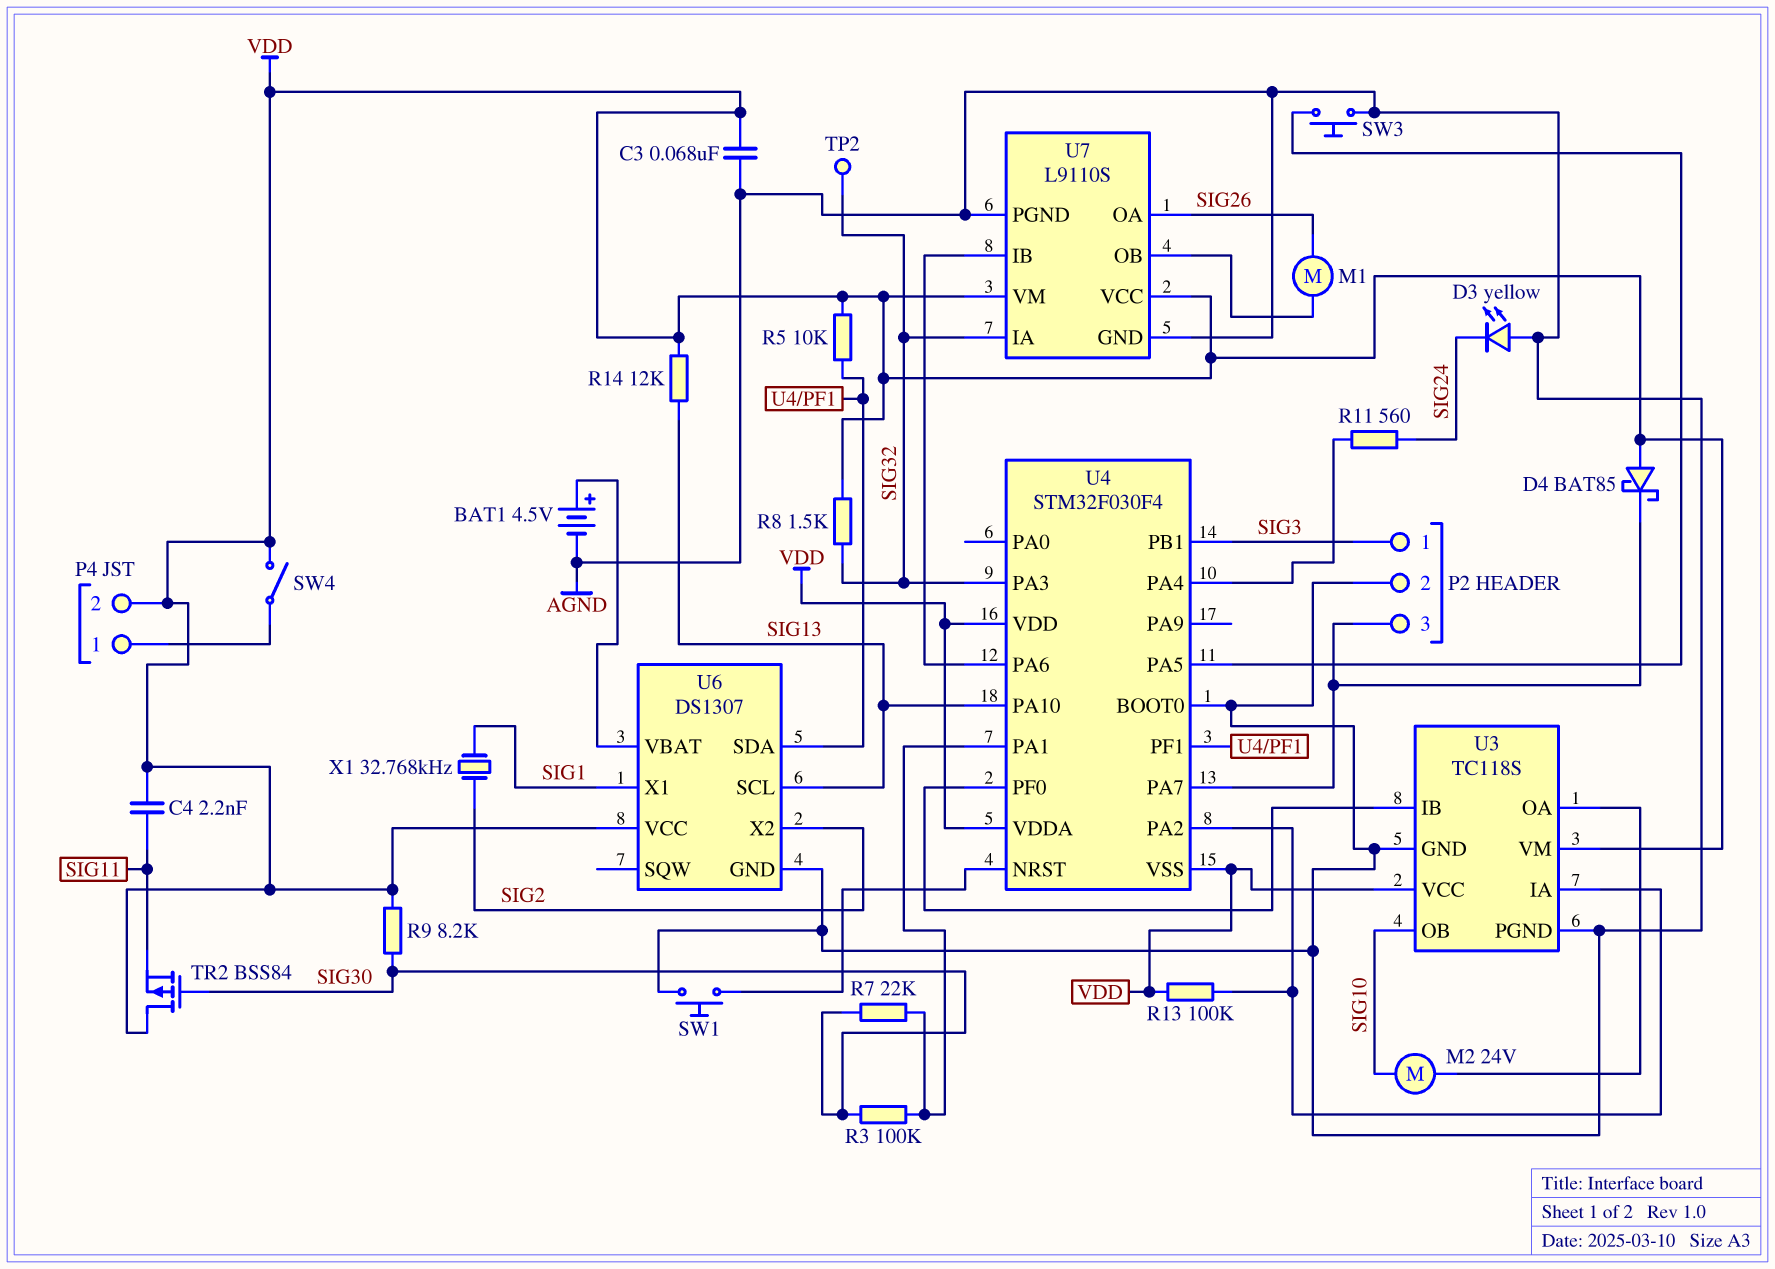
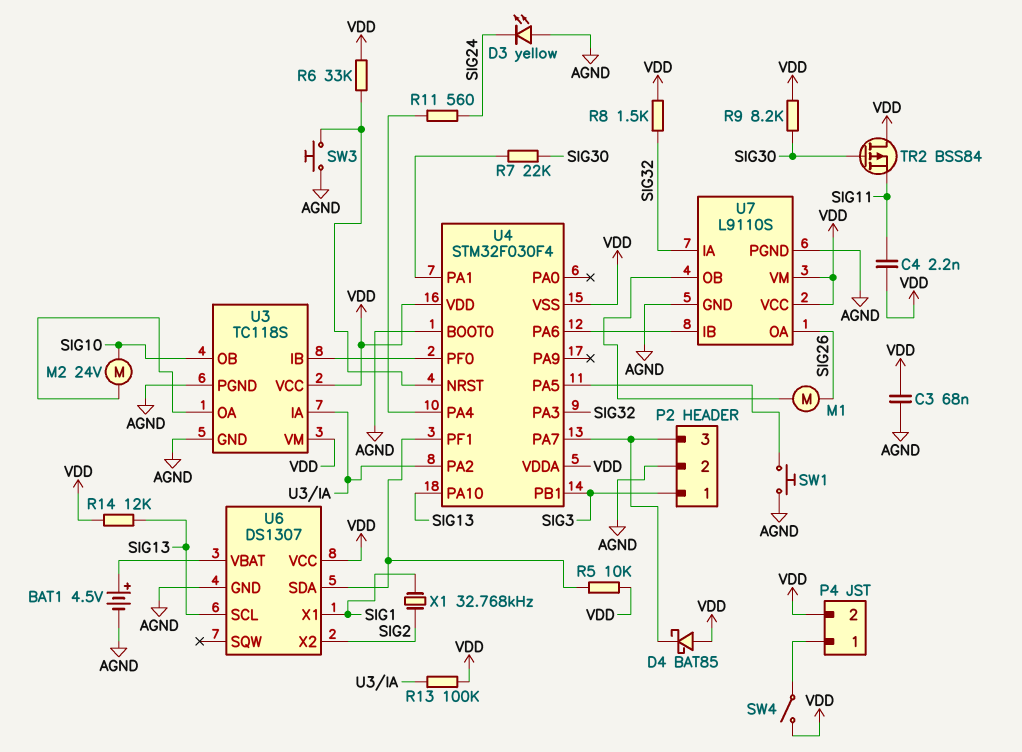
R3: 100k (SIG30, U4/PA1) -> none
R6: none -> 33k (U4/NRST, VDD)
SW1: button (AGND, U4/NRST) -> button (AGND, U4/PA5)
SW3: button (AGND, U4/PA5) -> button (AGND, U4/NRST)
TP2: test point (SIG32) -> none

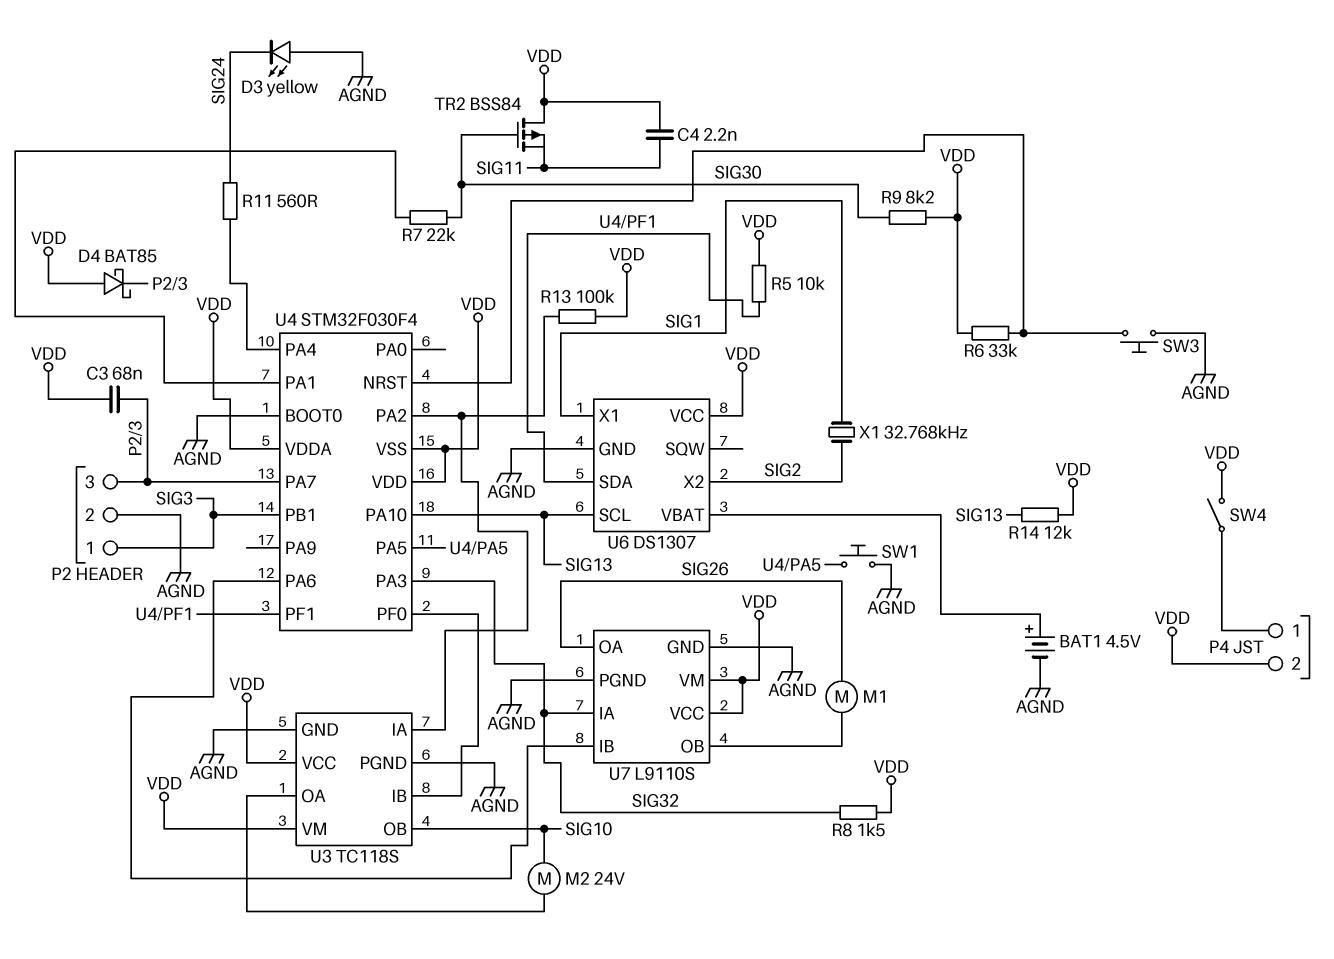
C3: 68nF (AGND, VDD) -> 68nF (P2/3, VDD)

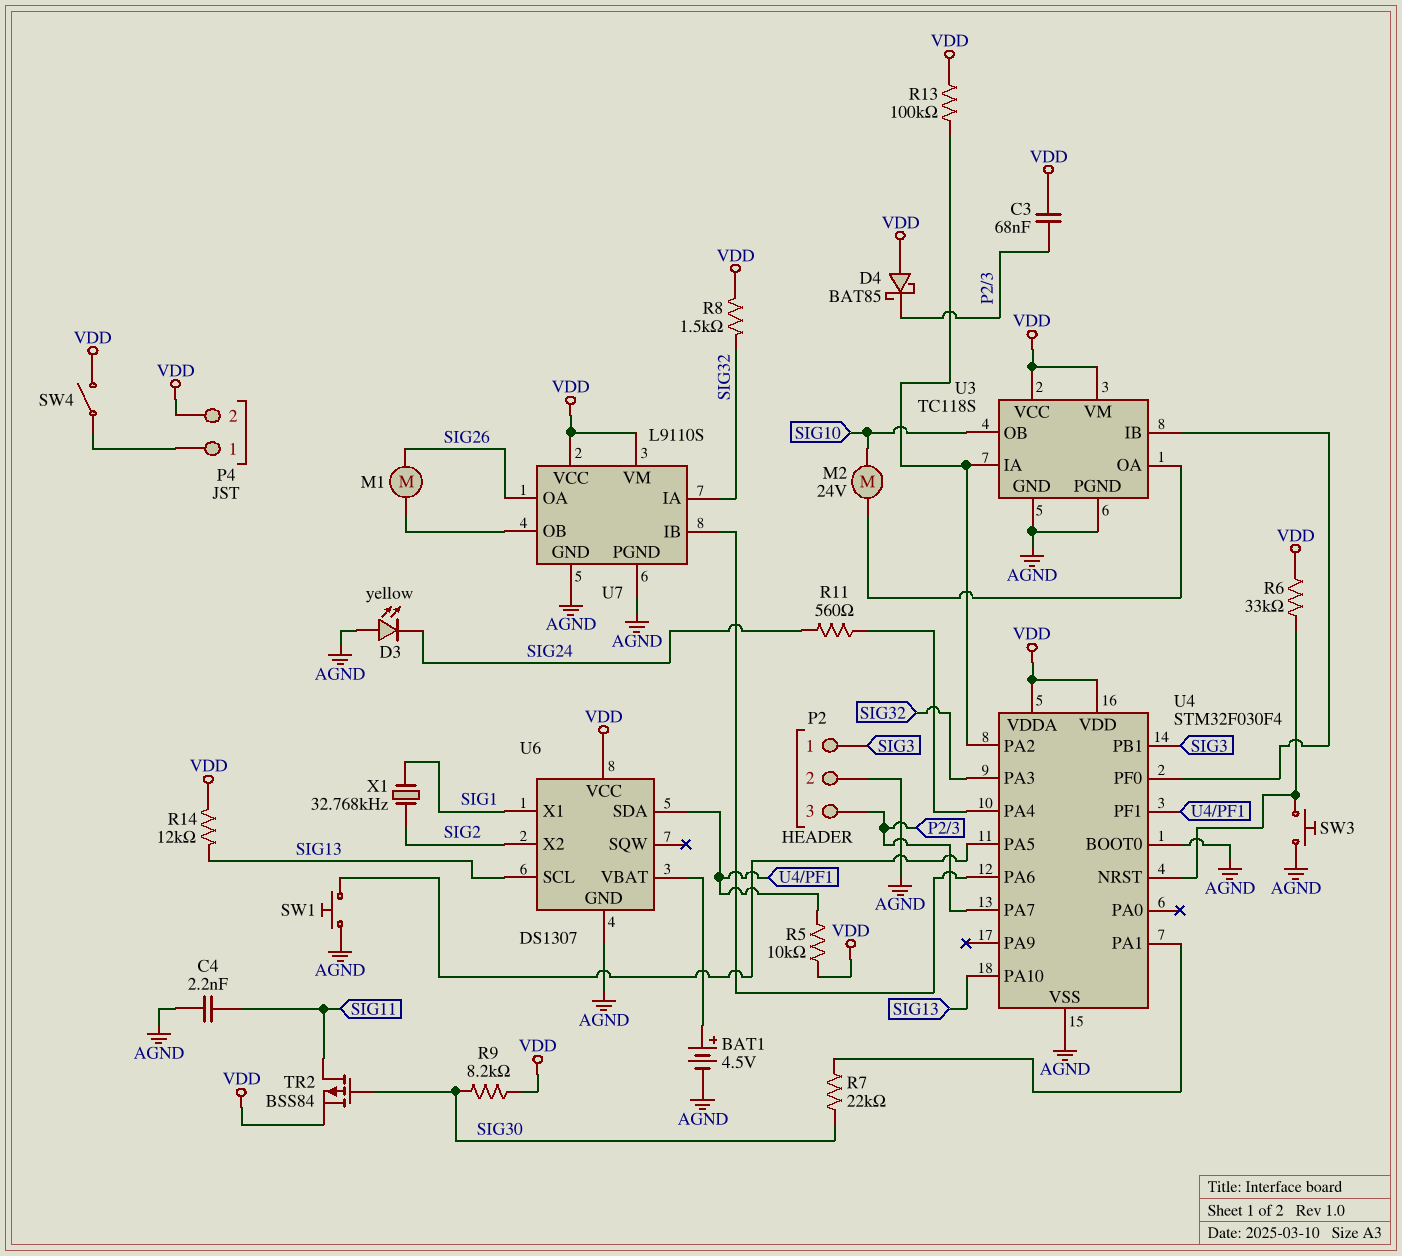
C4: 2.2nF (SIG11, VDD) -> 2.2nF (AGND, SIG11)
TR2: PMOS BSS84 (G SIG30, D VDD, S SIG11) -> PMOS BSS84 (G SIG30, D SIG11, S VDD)
U4 pin VSS: VDD -> AGND

